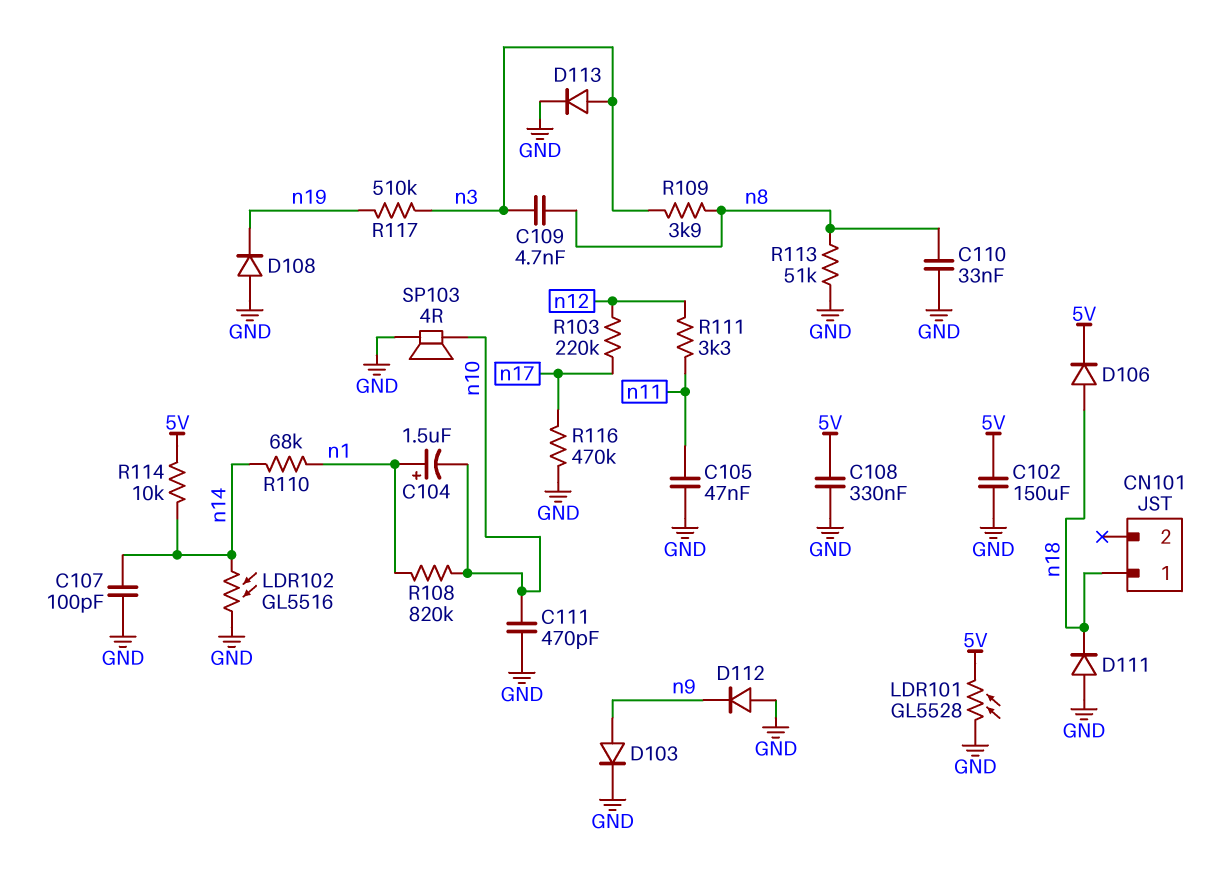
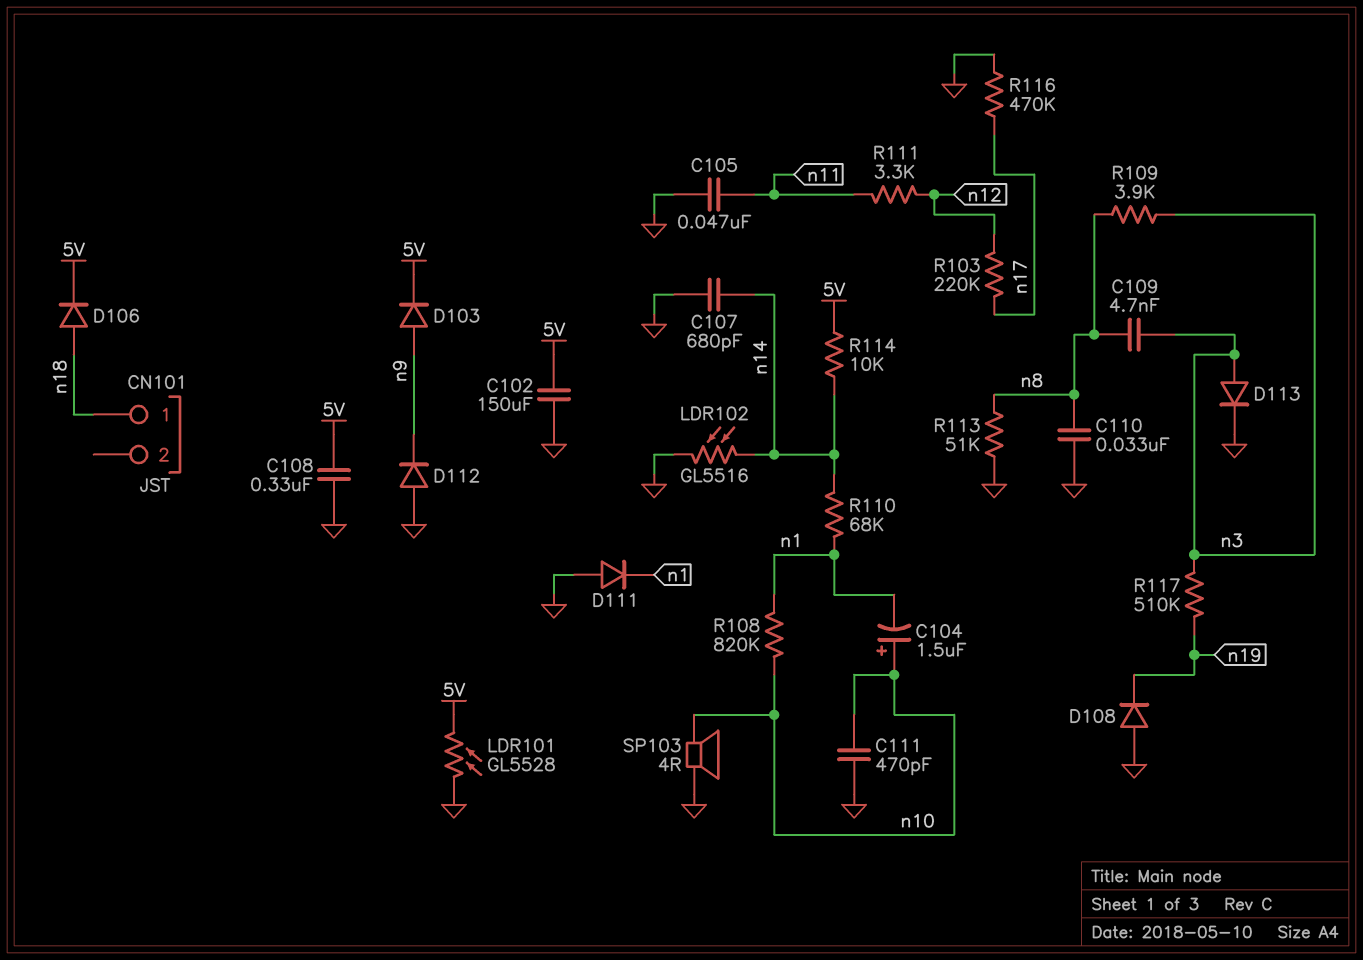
C104: 1.5uF (plus n1, minus n10) -> 1.5uF (plus n10, minus n1)
C107: 100pF (GND, n14) -> 680pF (GND, n14)
D103: diode (A n9, K GND) -> diode (A n9, K 5V)
D111: diode (A GND, K n18) -> diode (A GND, K n1)

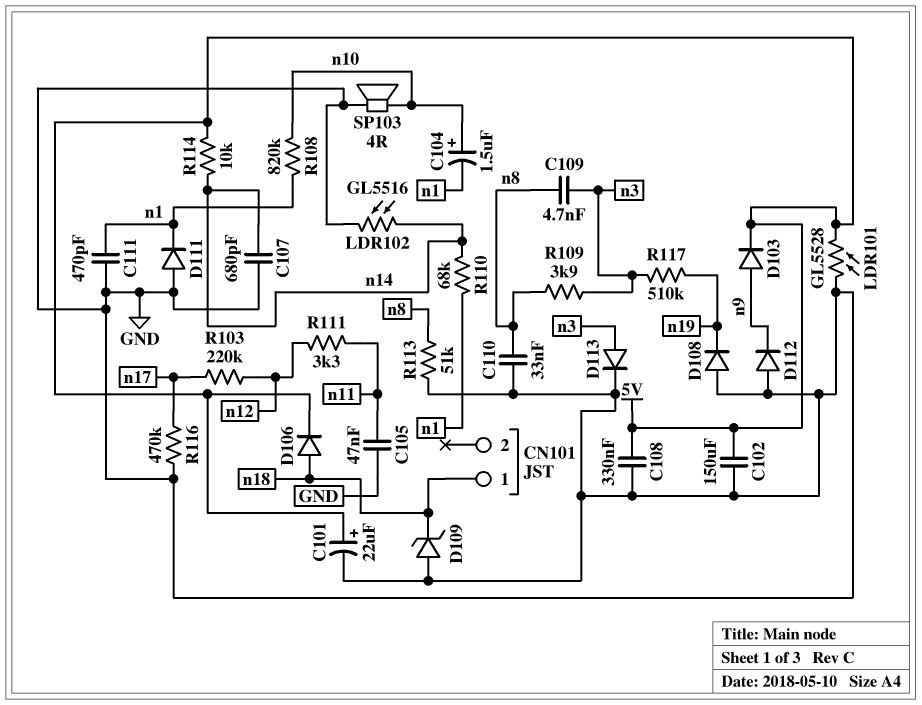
C101: none -> 22uF (plus 5V, minus GND)
C111: 470pF (GND, n10) -> 470pF (GND, n1)
D109: none -> zener (A GND, K n18)

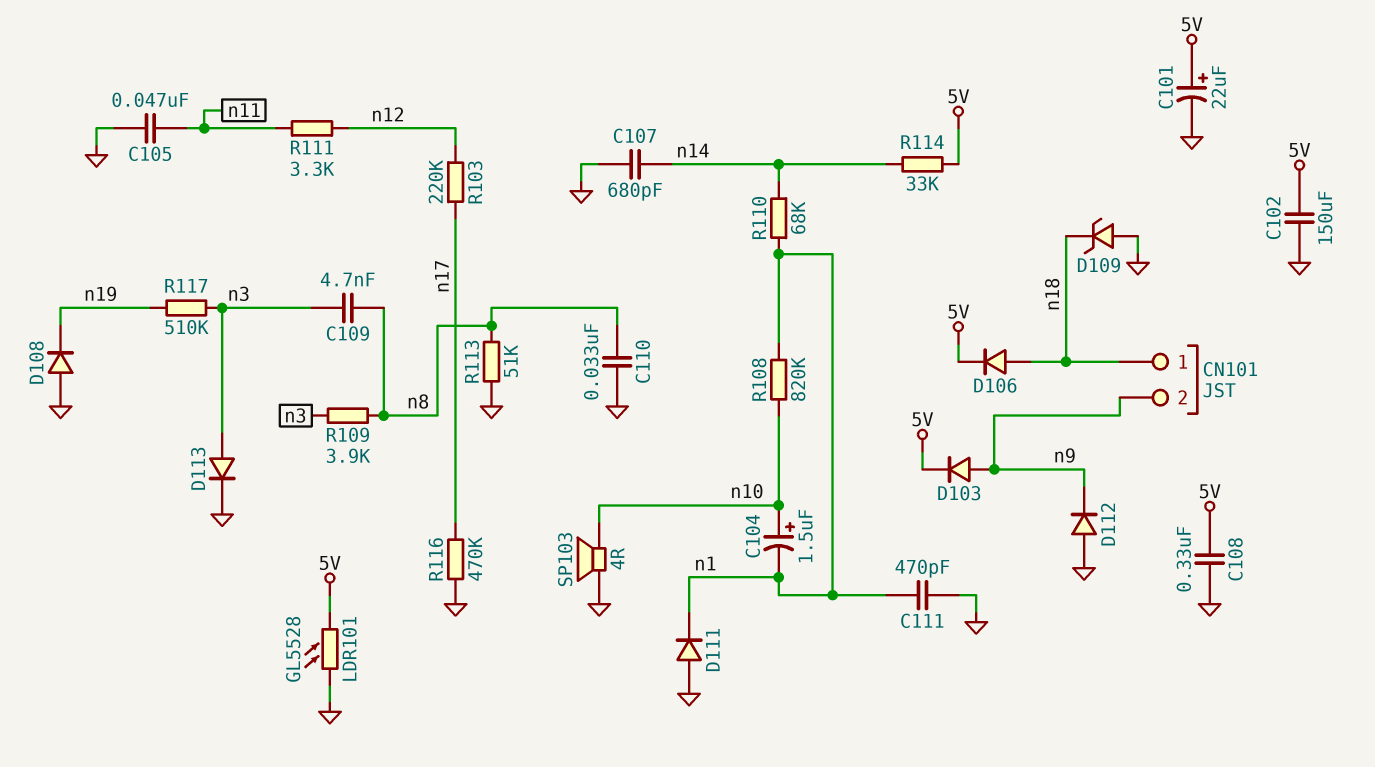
CN101 pin 2: none -> n9
LDR102: GL5516 (GND, n14) -> none
R114: 10k (5V, n14) -> 33k (5V, n14)

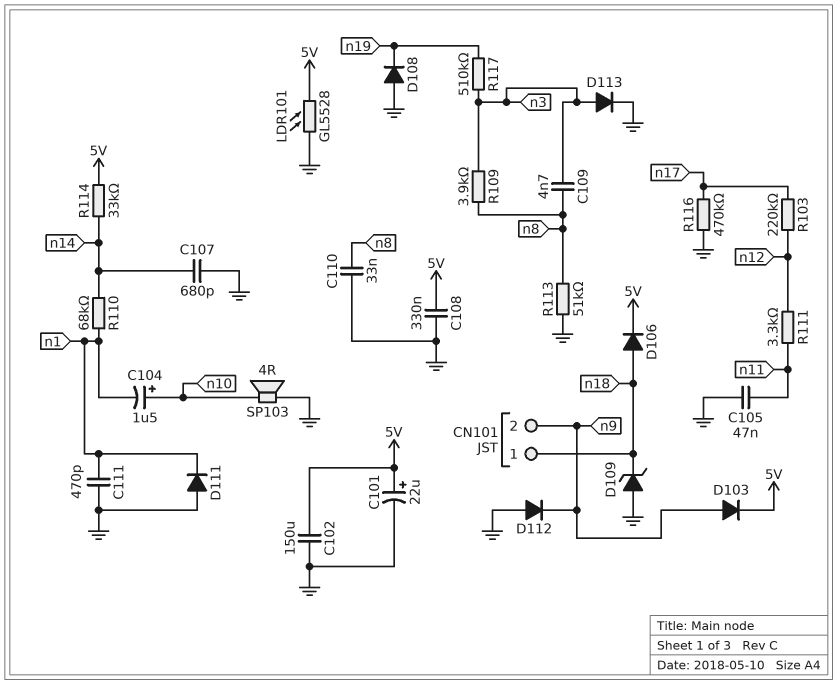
R108: 820k (n1, n10) -> none

